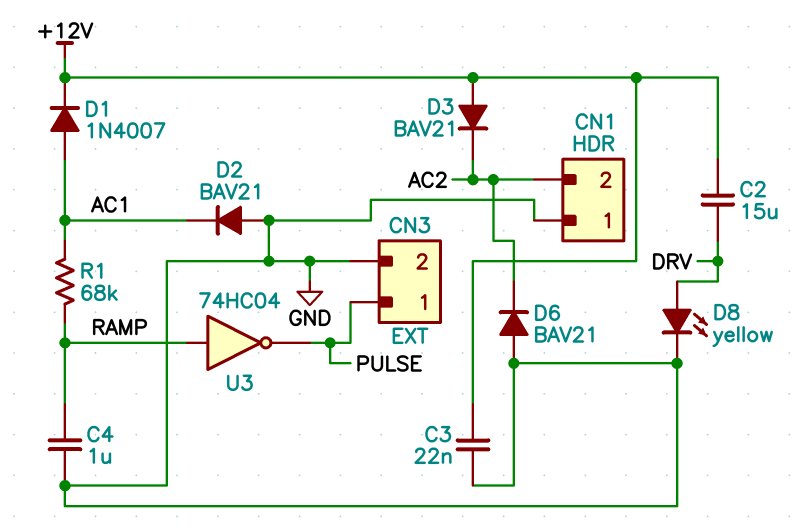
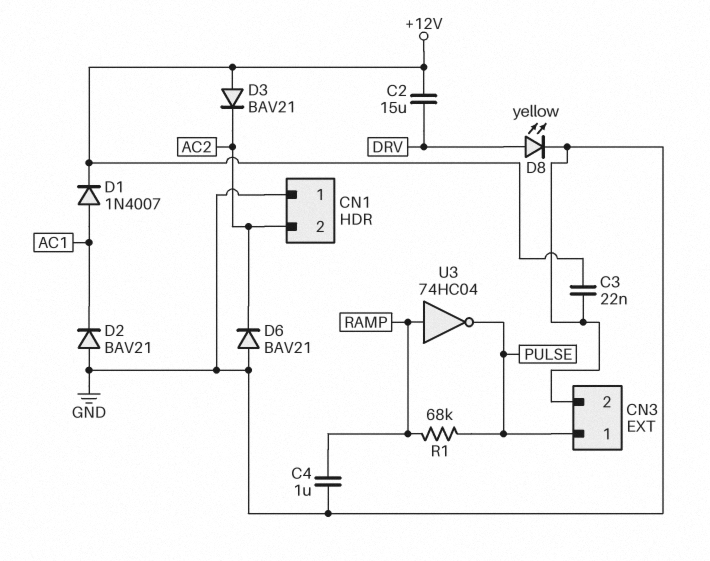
R1: 68k (AC1, RAMP) -> 68k (PULSE, RAMP)

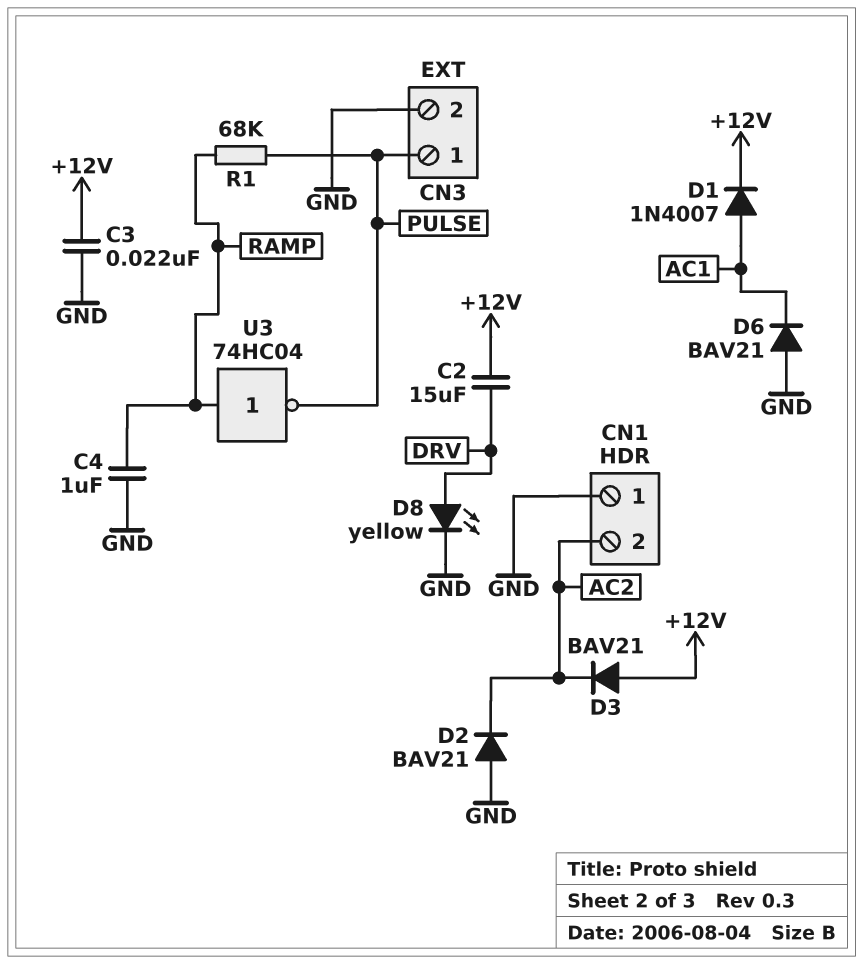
D2: diode BAV21 (A GND, K AC1) -> diode BAV21 (A GND, K AC2)
D6: diode BAV21 (A GND, K AC2) -> diode BAV21 (A GND, K AC1)

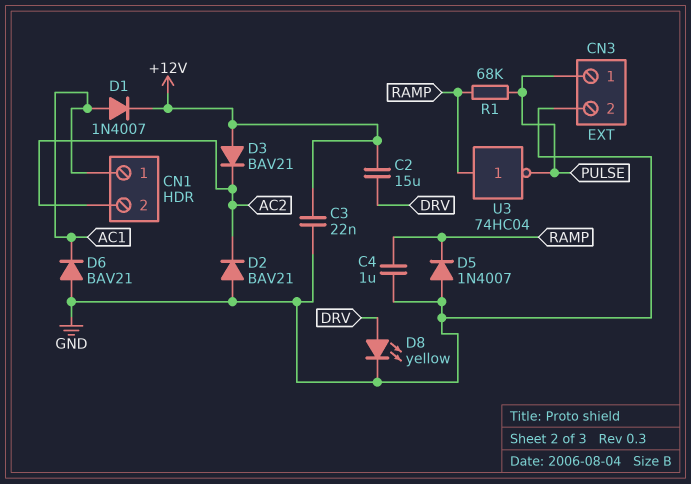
CN1 pin 1: GND -> AC1
D5: none -> diode 1N4007 (A GND, K RAMP)

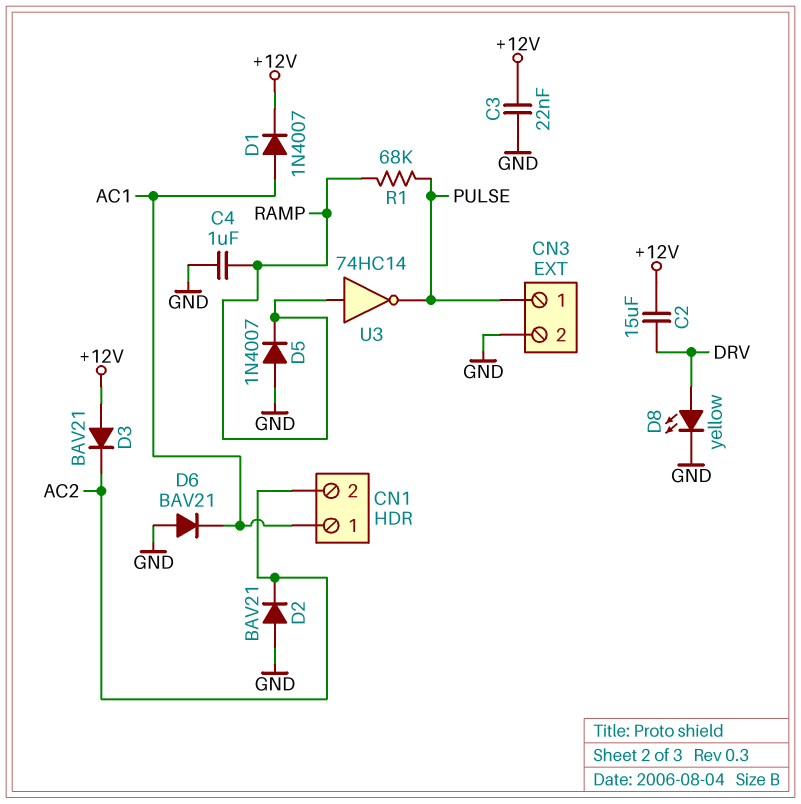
U3: NOT 74HC04 (in RAMP, out PULSE) -> NOT 74HC14 (in RAMP, out PULSE)

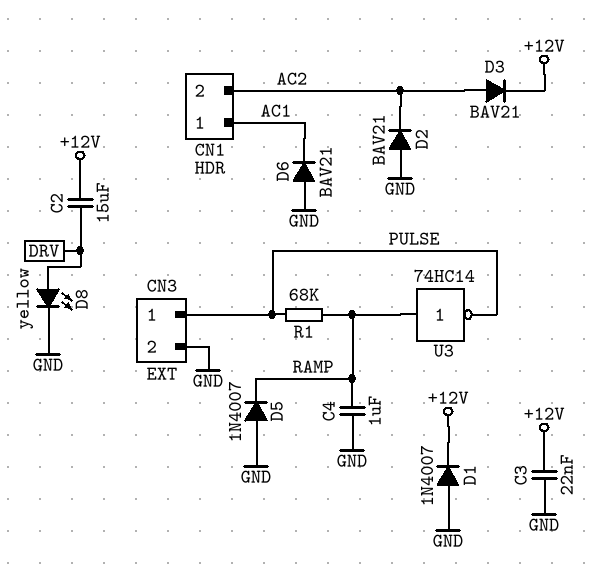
D1: diode 1N4007 (A AC1, K +12V) -> diode 1N4007 (A GND, K +12V)
D3: diode BAV21 (A +12V, K AC2) -> diode BAV21 (A AC2, K +12V)

